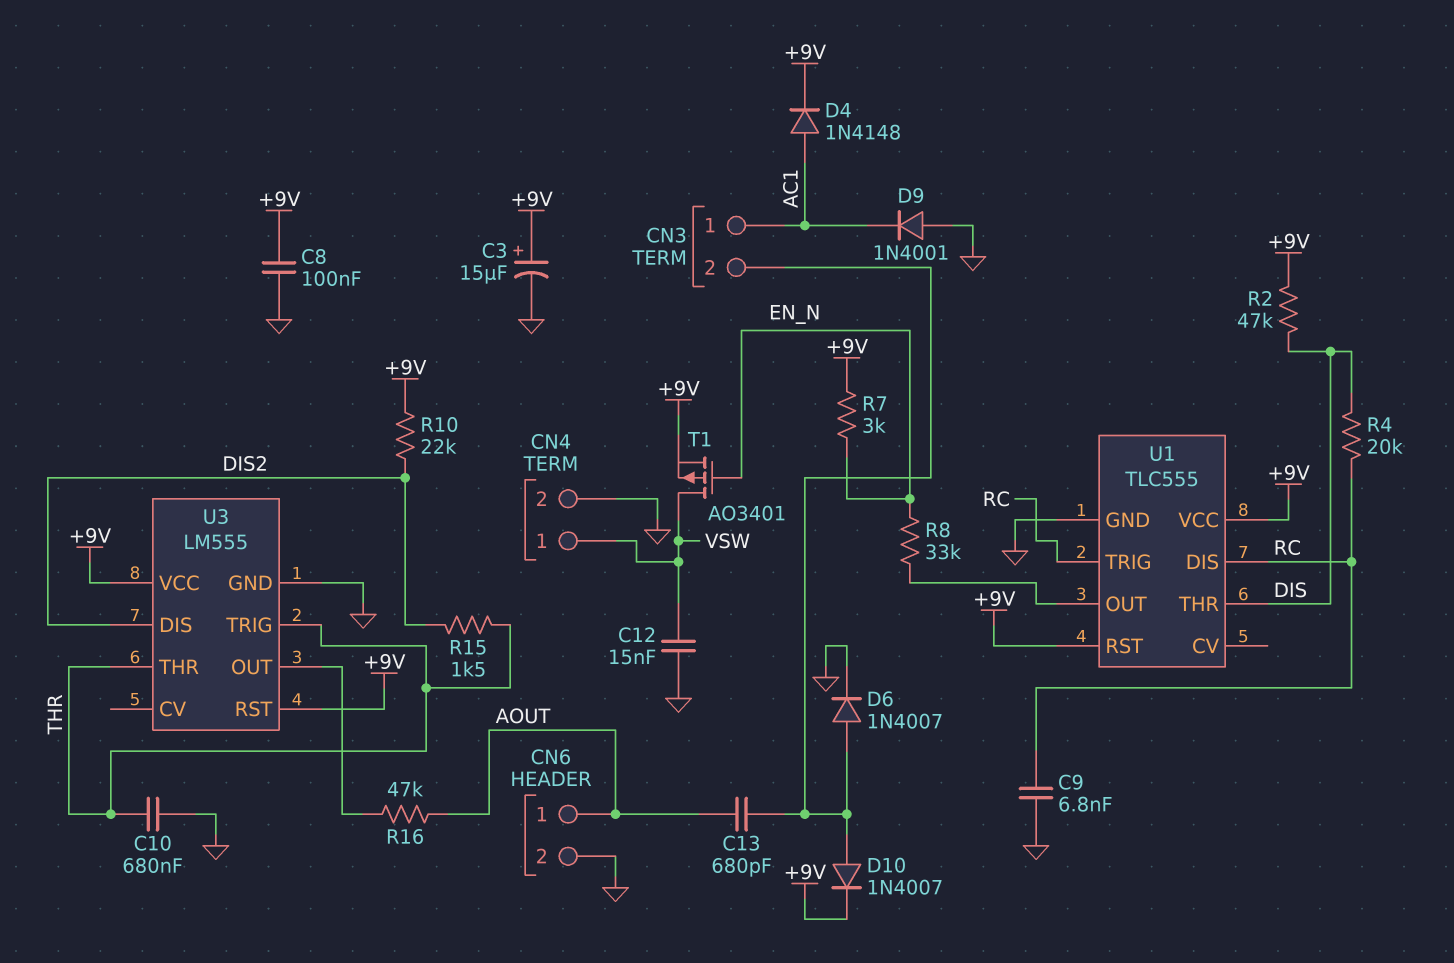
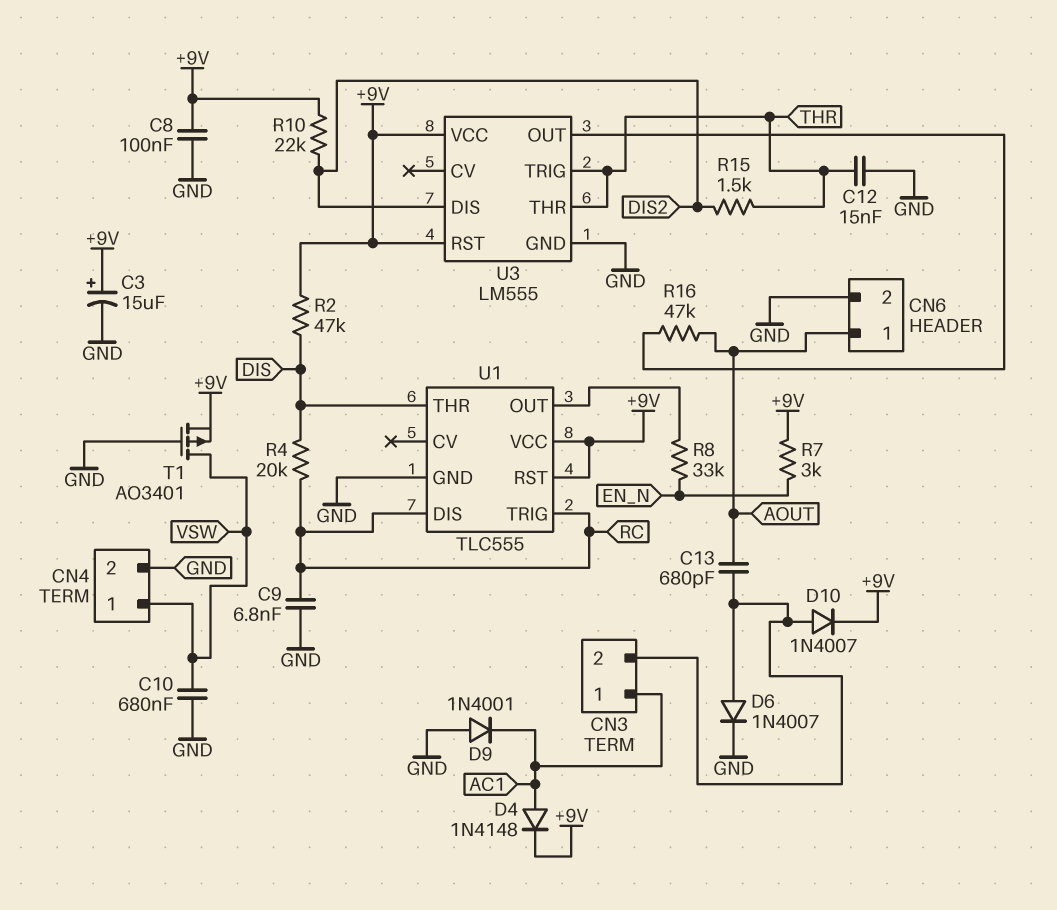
C10: 680nF (GND, THR) -> 680nF (GND, VSW)
C12: 15nF (GND, VSW) -> 15nF (GND, THR)
T1: PMOS AO3401 (G EN_N, D VSW, S +9V) -> PMOS AO3401 (G GND, D VSW, S +9V)

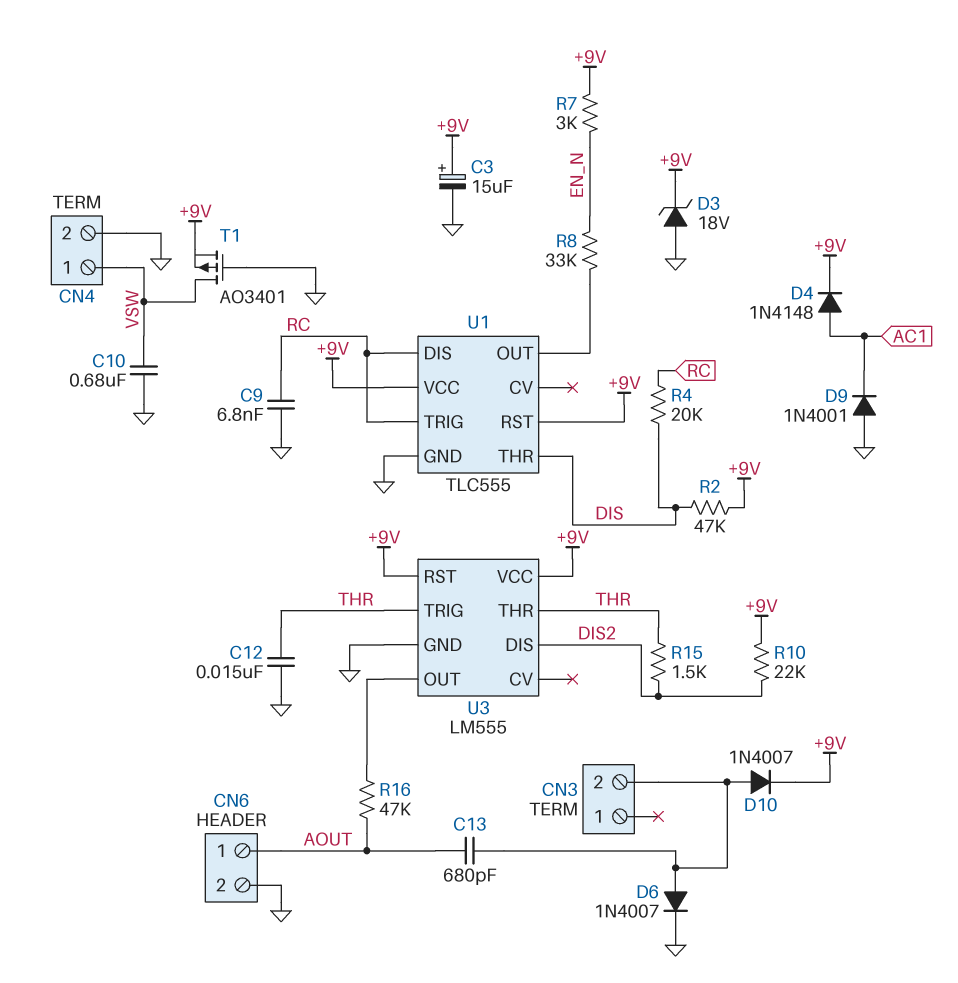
C8: 100nF (+9V, GND) -> none
CN3 pin 1: AC1 -> none
D3: none -> zener 18V (A GND, K +9V)

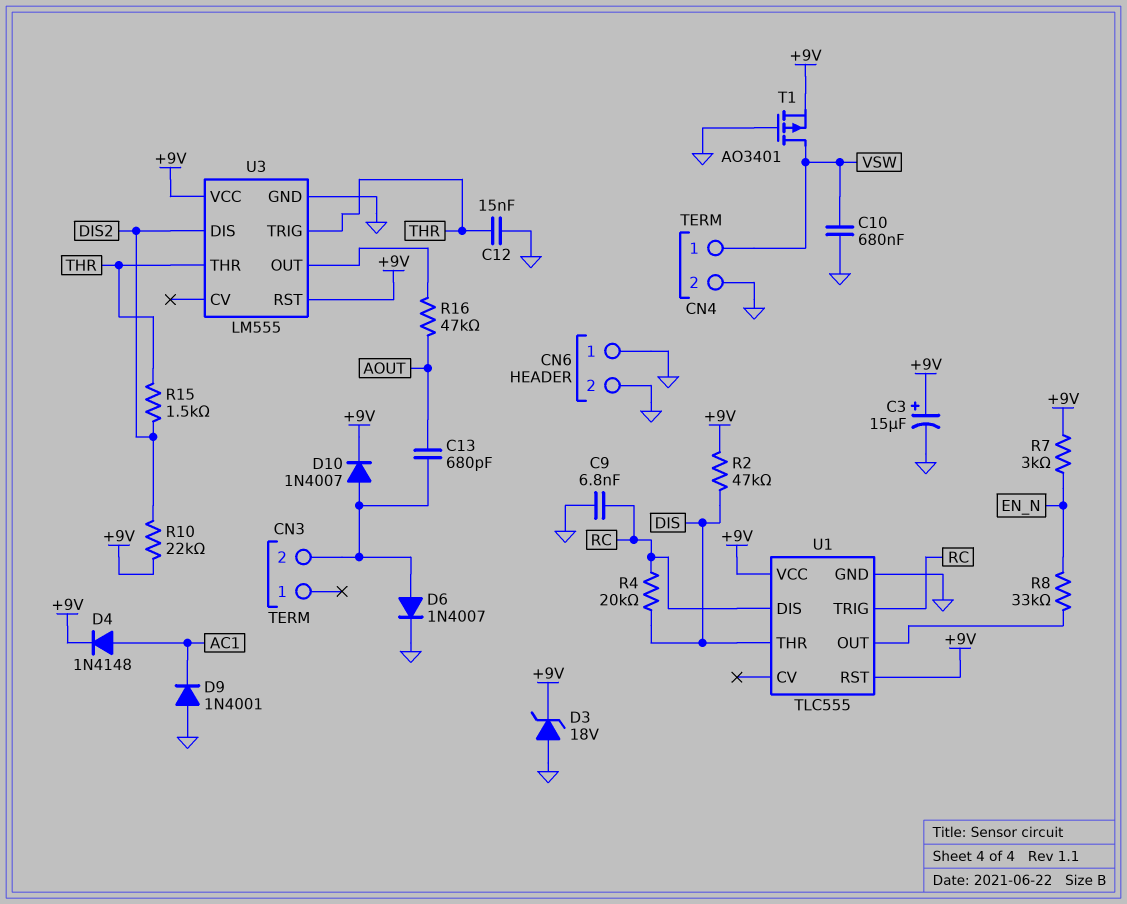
CN6 pin 1: AOUT -> GND

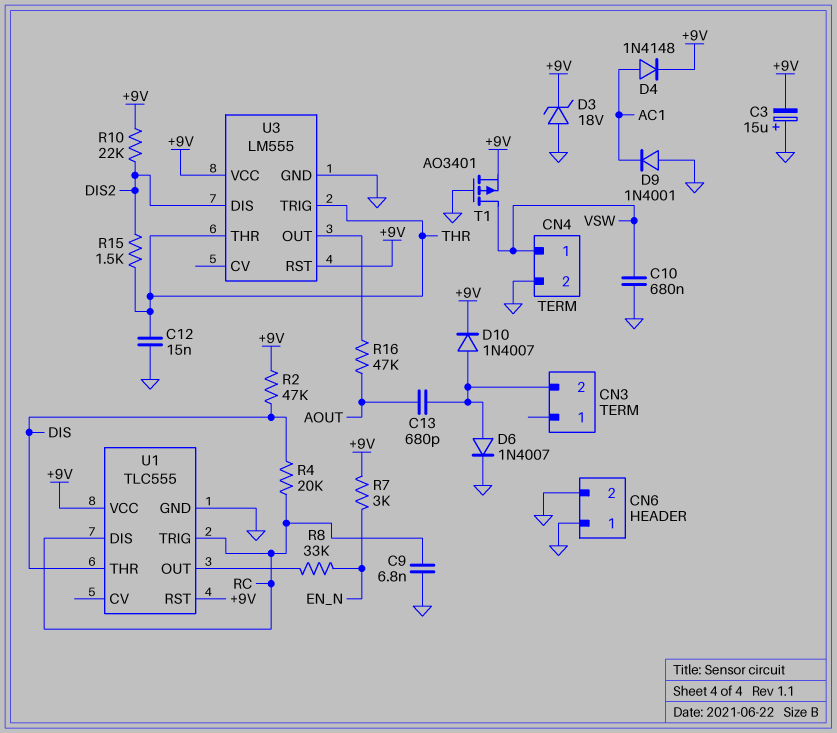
C3: 15uF (plus +9V, minus GND) -> 15uF (plus GND, minus +9V)

